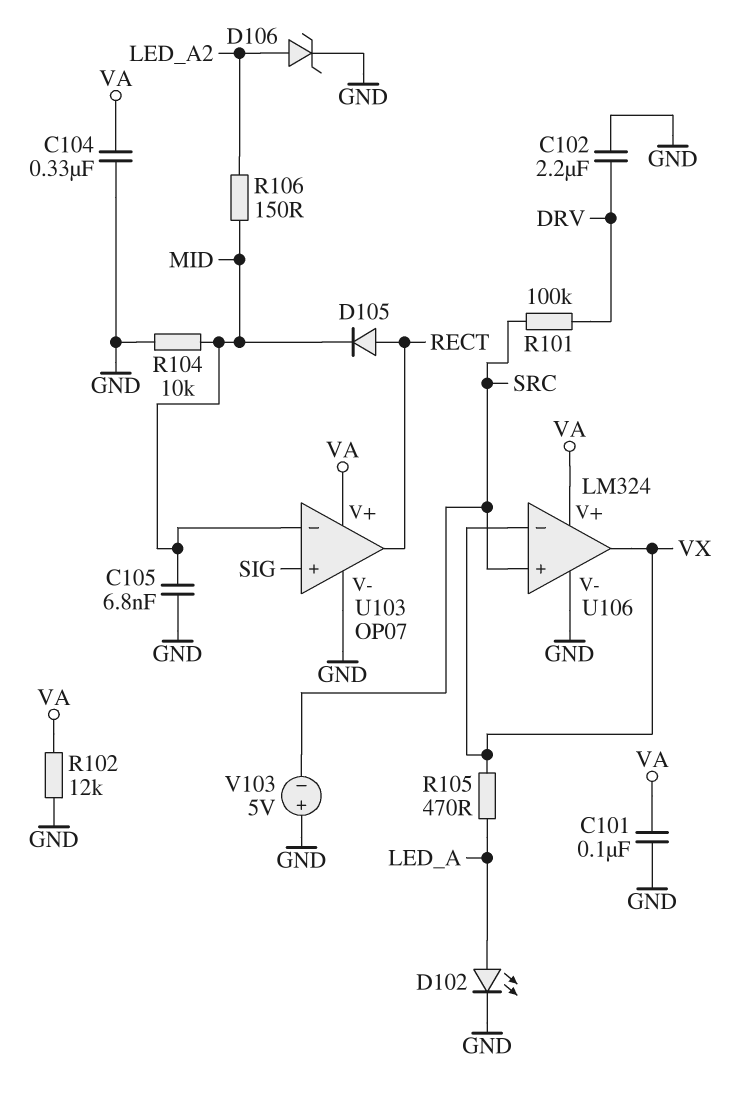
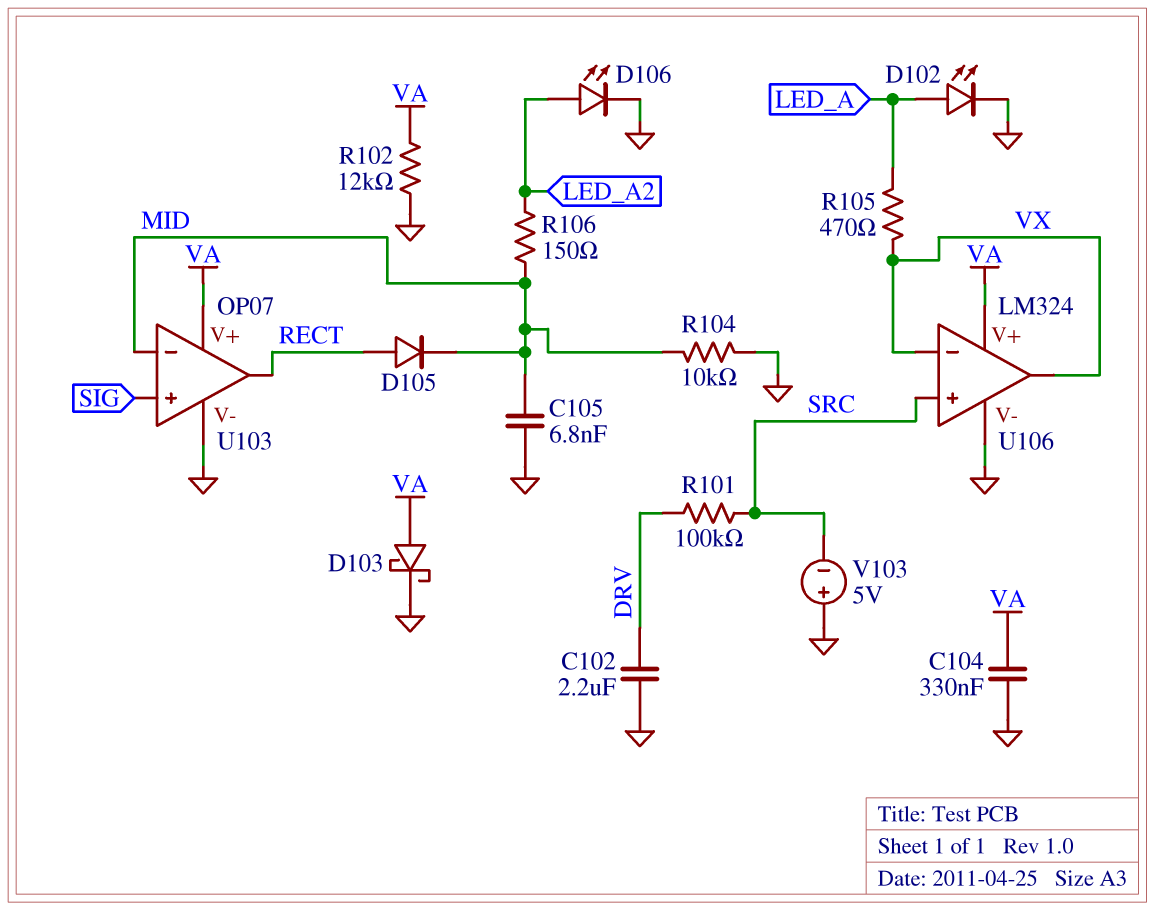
C101: 100nF (GND, VA) -> none
D103: none -> schottky (A VA, K GND)
D106: zener (A LED_A2, K GND) -> LED (A LED_A2, K GND)

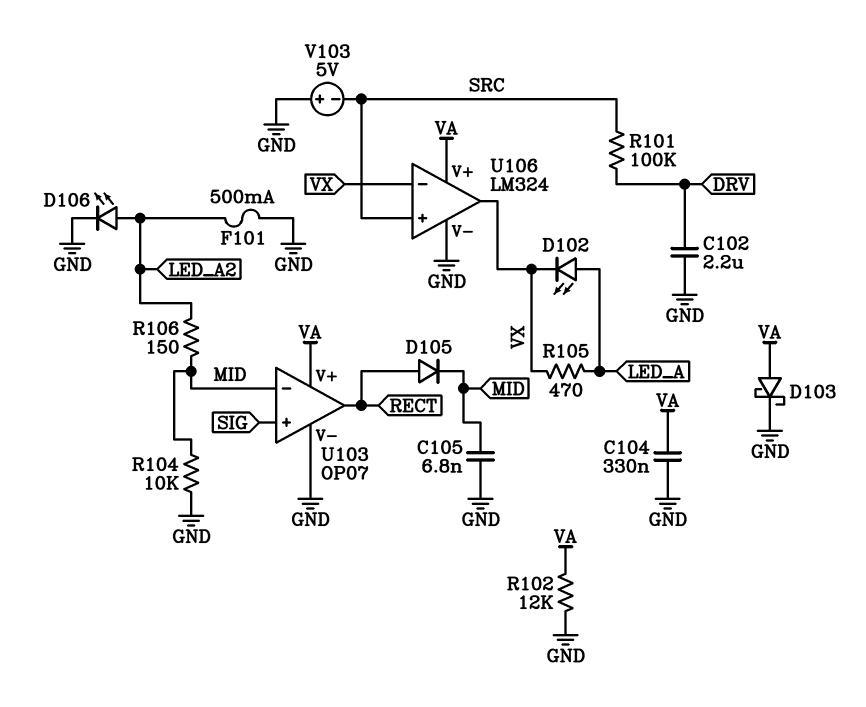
D102: LED (A LED_A, K GND) -> LED (A LED_A, K VX)
F101: none -> 500mA (GND, LED_A2)

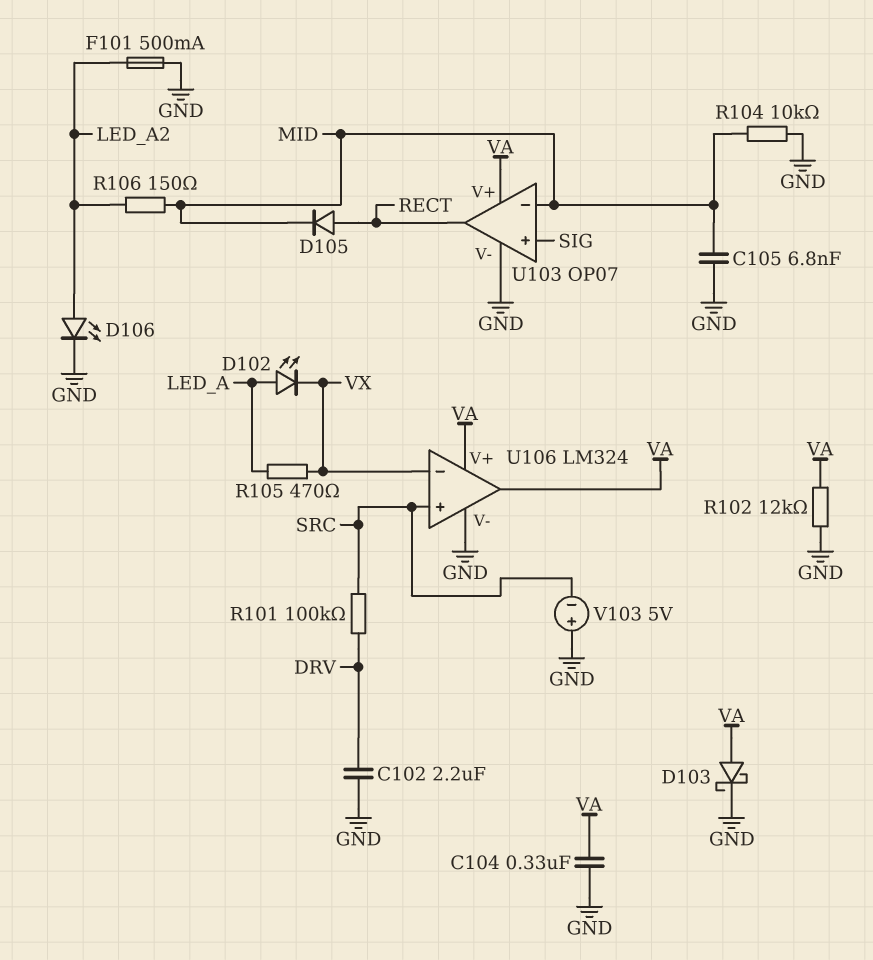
U106 pin out: VX -> VA

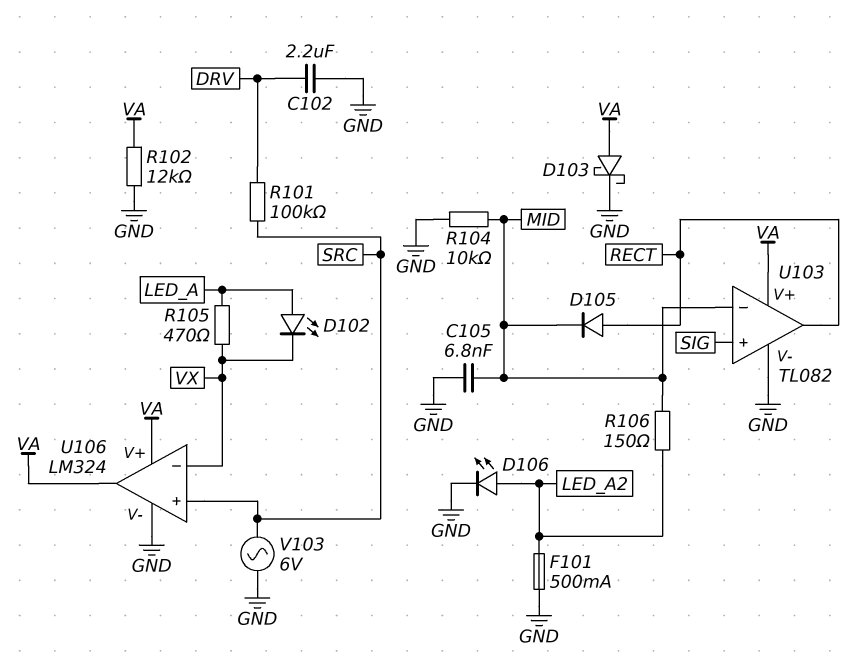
C104: 330nF (GND, VA) -> none
U103: OP07 -> TL082
V103: 5V (plus GND, minus SRC) -> AC 6V (GND, SRC)

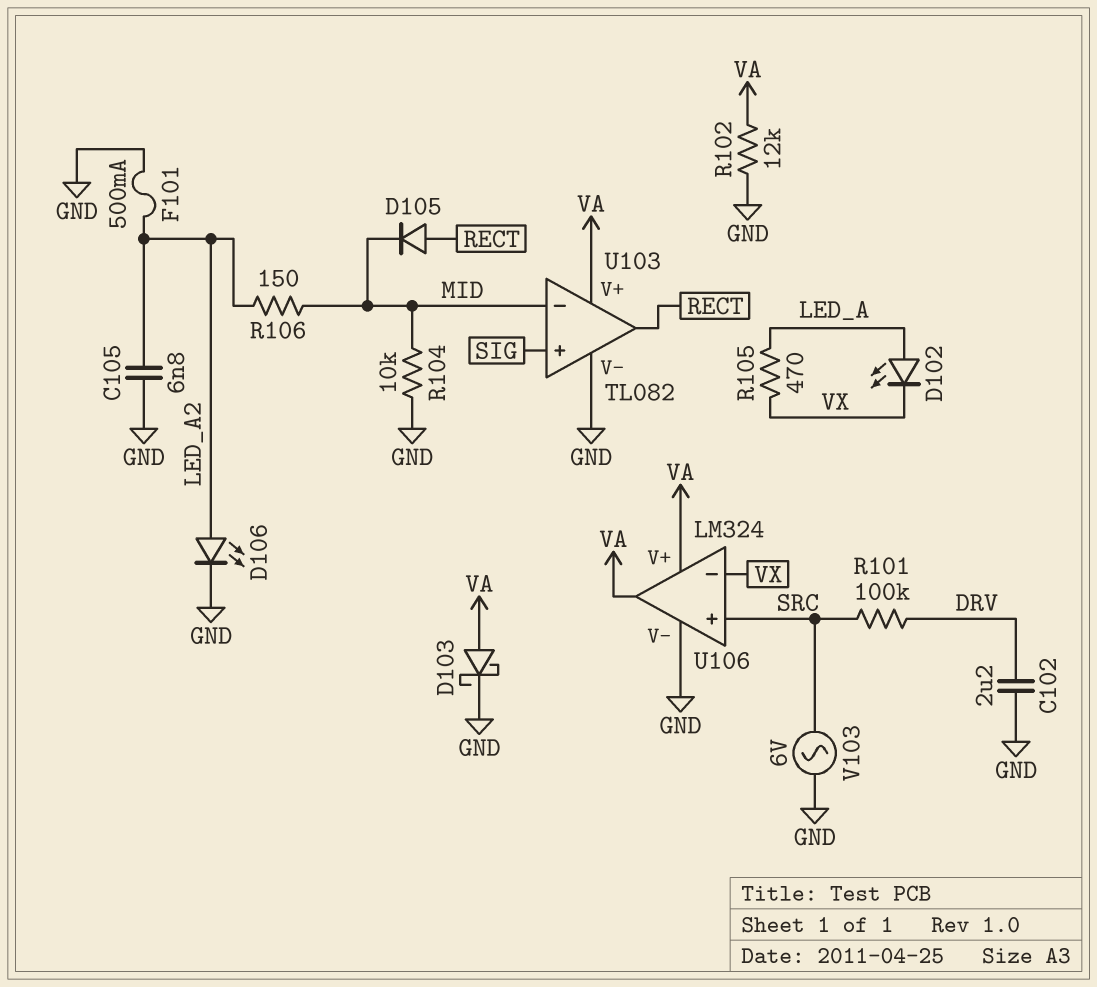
C105: 6.8nF (GND, MID) -> 6.8nF (GND, LED_A2)

